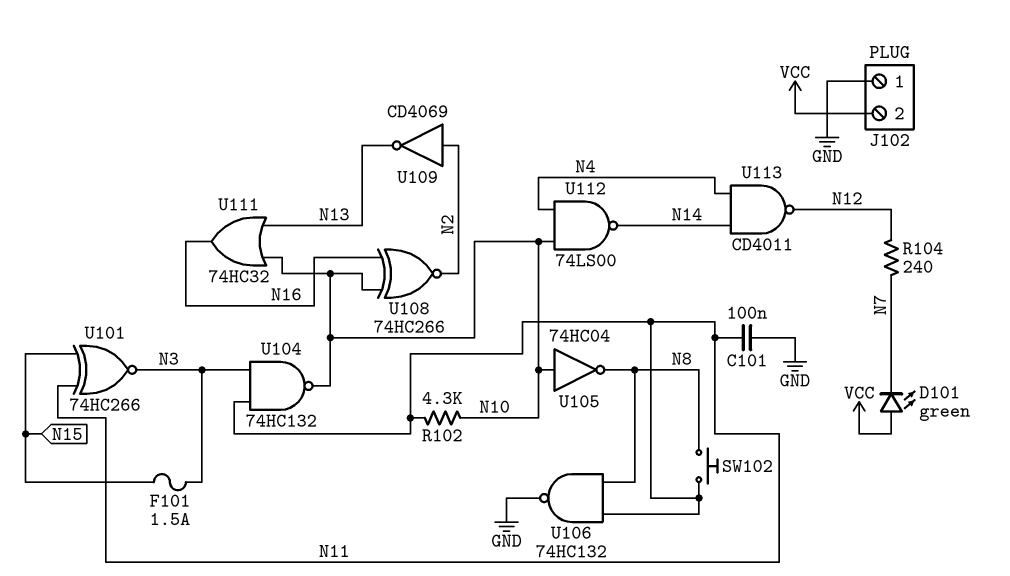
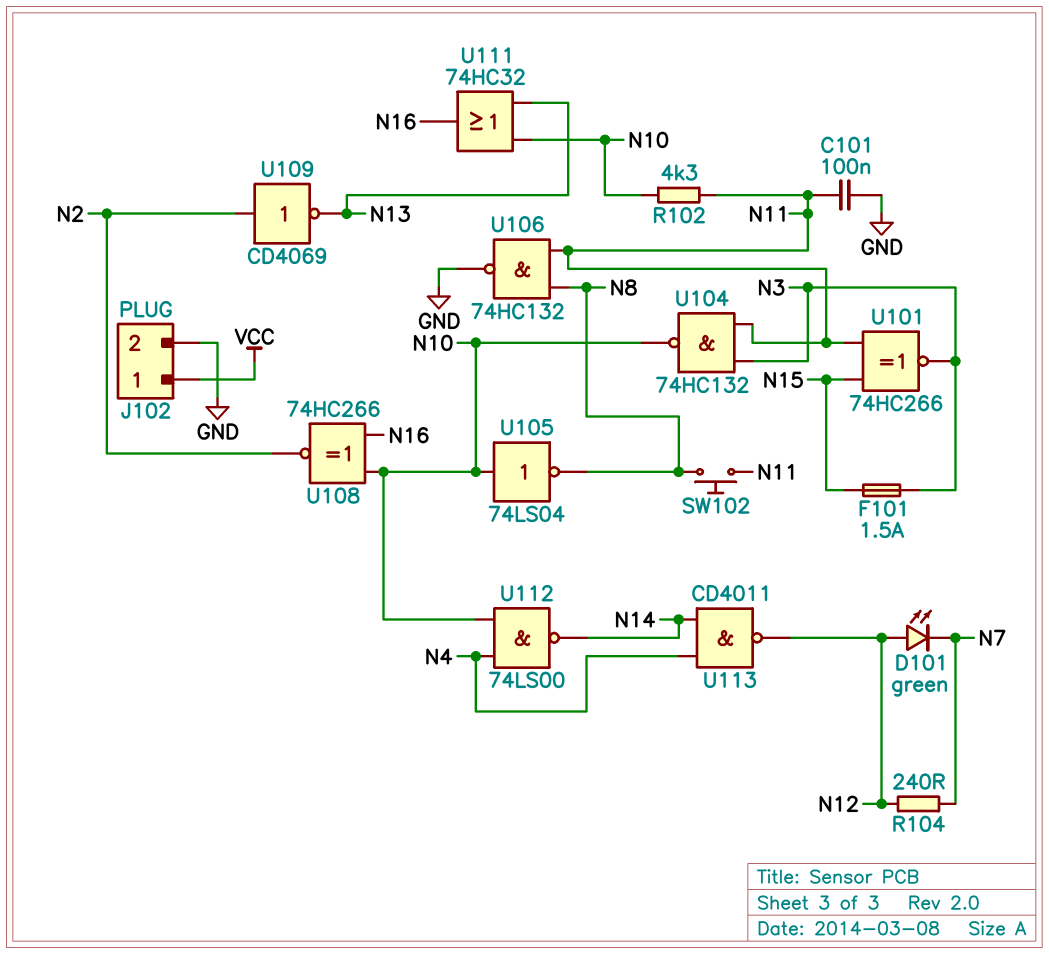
D101: LED green (A VCC, K N7) -> LED green (A N12, K N7)
J102 pin 1: GND -> VCC
J102 pin 2: VCC -> GND
U105: NOT 74HC04 (in N10, out N8) -> NOT 74LS04 (in N10, out N8)

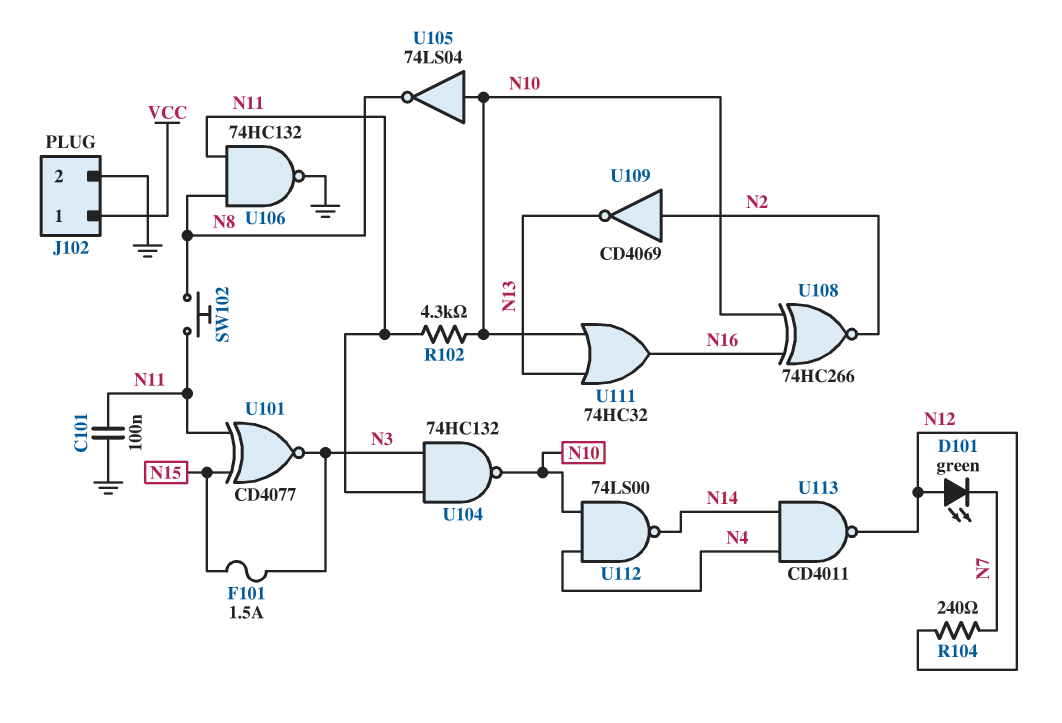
U101: XNOR 74HC266 (in N11, in N15, out N3) -> XNOR CD4077 (in N11, in N15, out N3)

